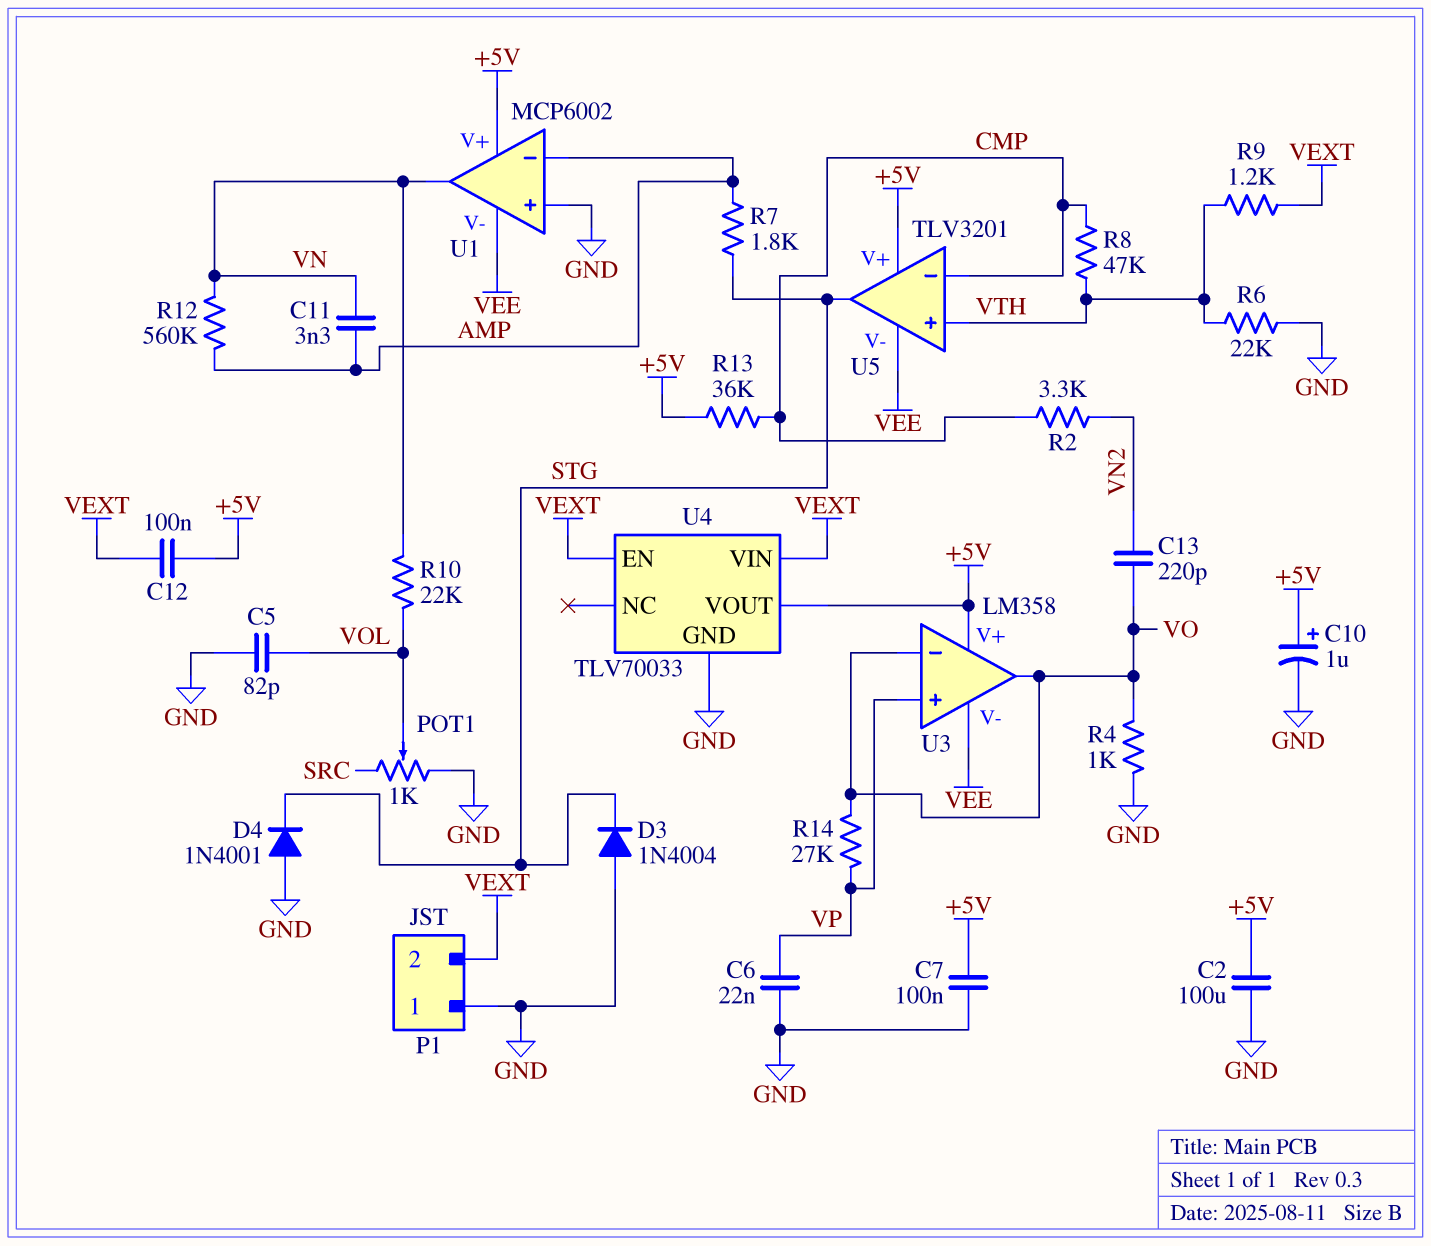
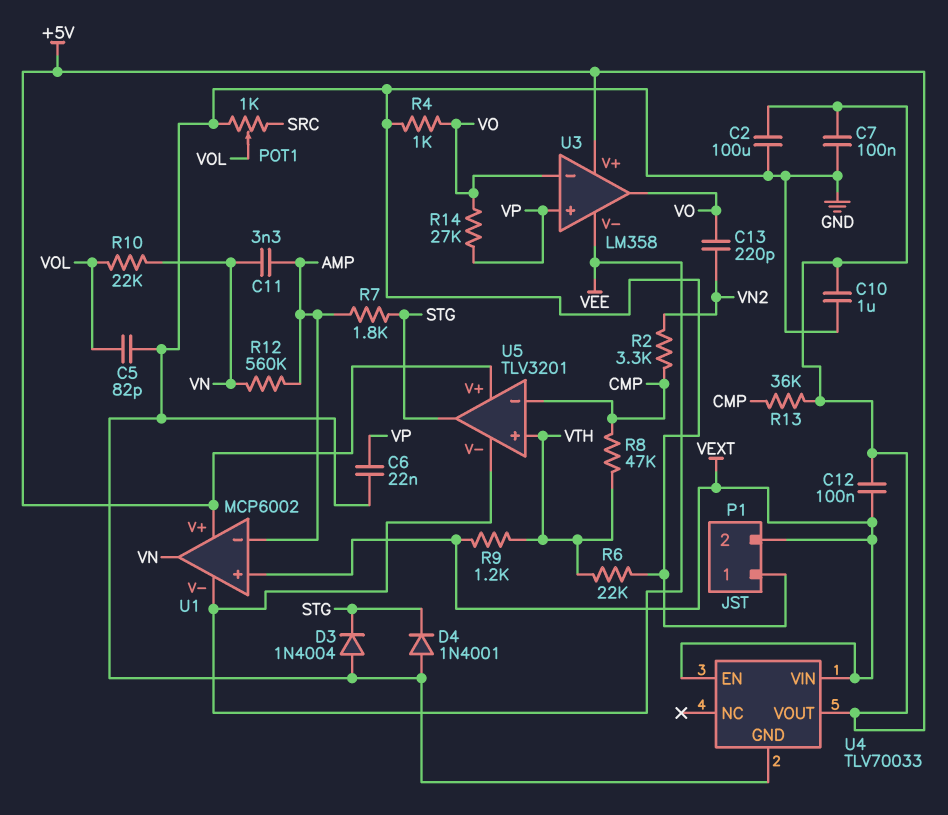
C10: 1uF (plus +5V, minus GND) -> 1uF (+5V, GND)
U1 pin in+: GND -> VEXT

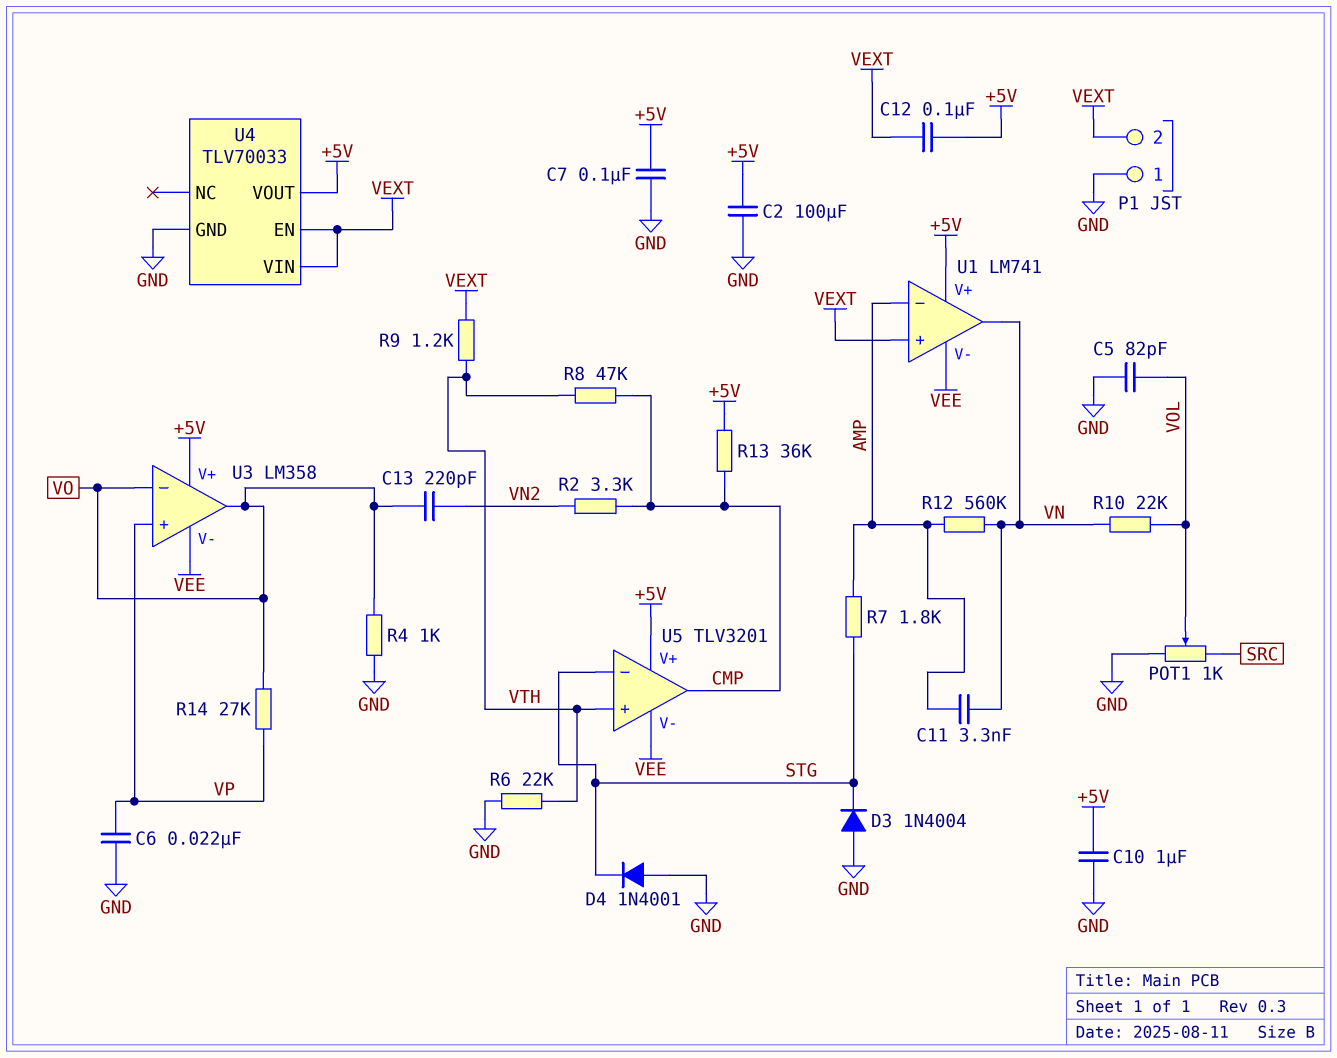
U1: MCP6002 -> LM741
U5 pin in-: CMP -> STG
U5 pin out: STG -> CMP

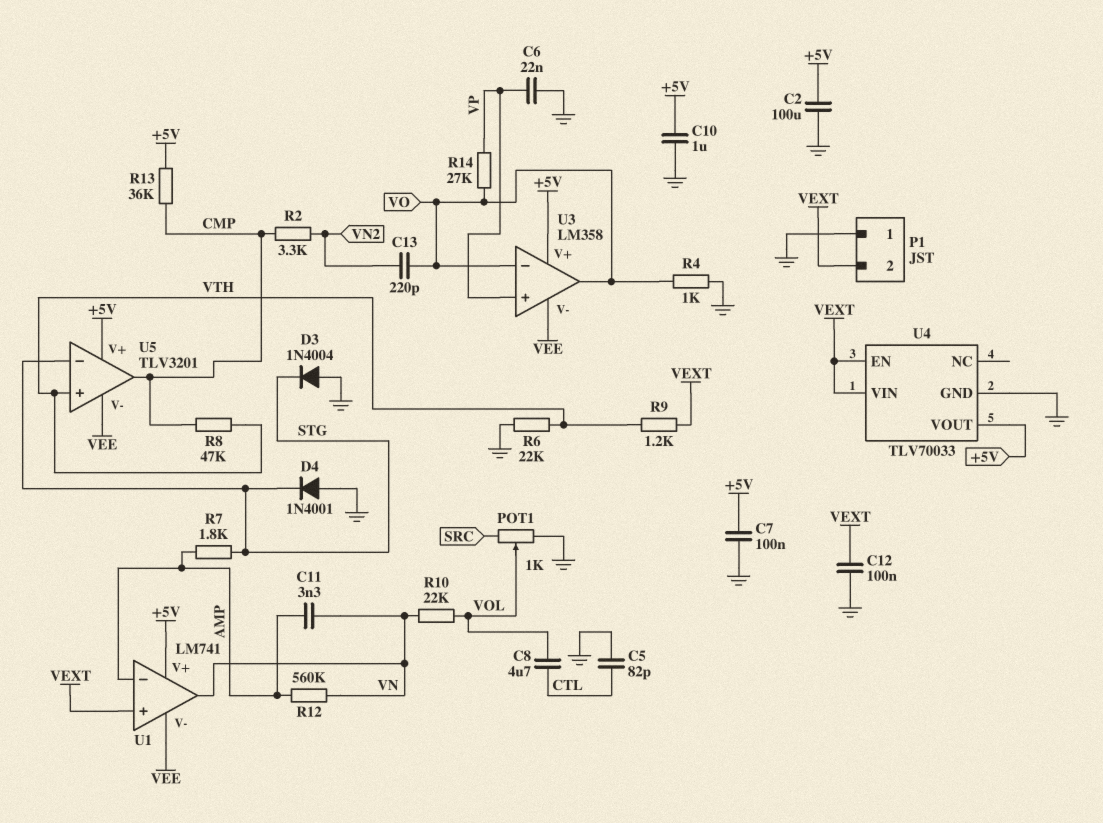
C5: 82pF (GND, VOL) -> 82pF (CTL, GND)
C8: none -> 4.7uF (CTL, VOL)
C12: 100nF (+5V, VEXT) -> 100nF (GND, VEXT)

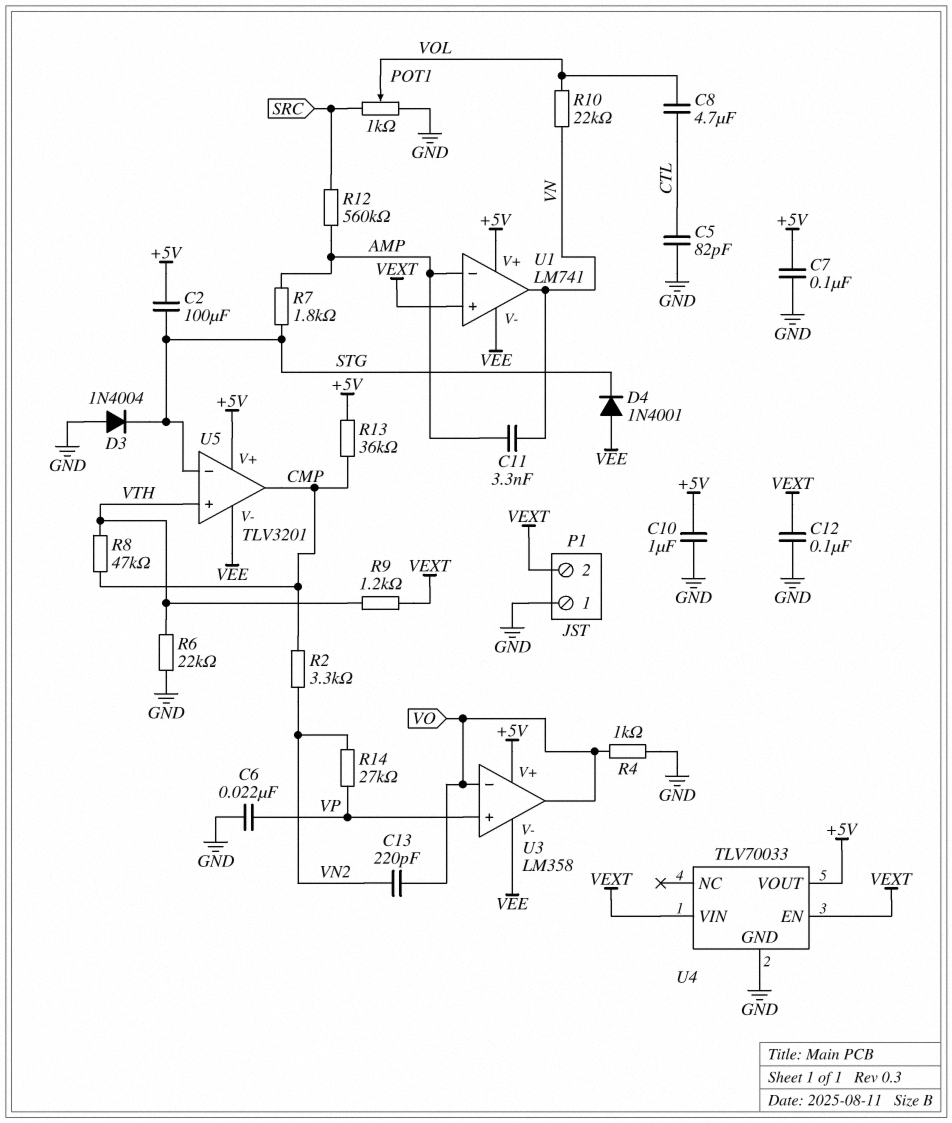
C2: 100uF (+5V, GND) -> 100uF (+5V, STG)
D4: diode 1N4001 (A GND, K STG) -> diode 1N4001 (A VEE, K STG)
R12: 560k (AMP, VN) -> 560k (AMP, SRC)
R14: 27k (VO, VP) -> 27k (VN2, VP)

